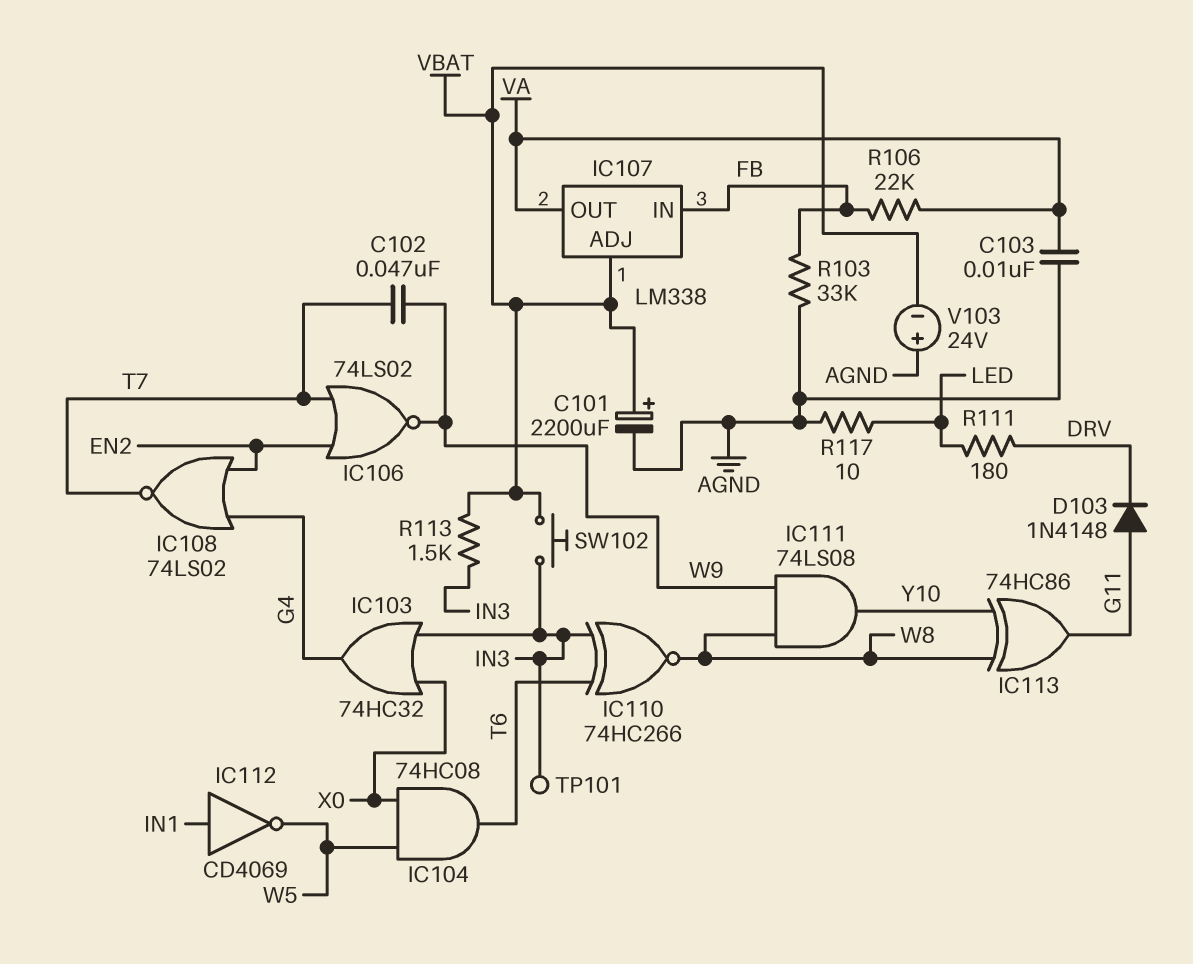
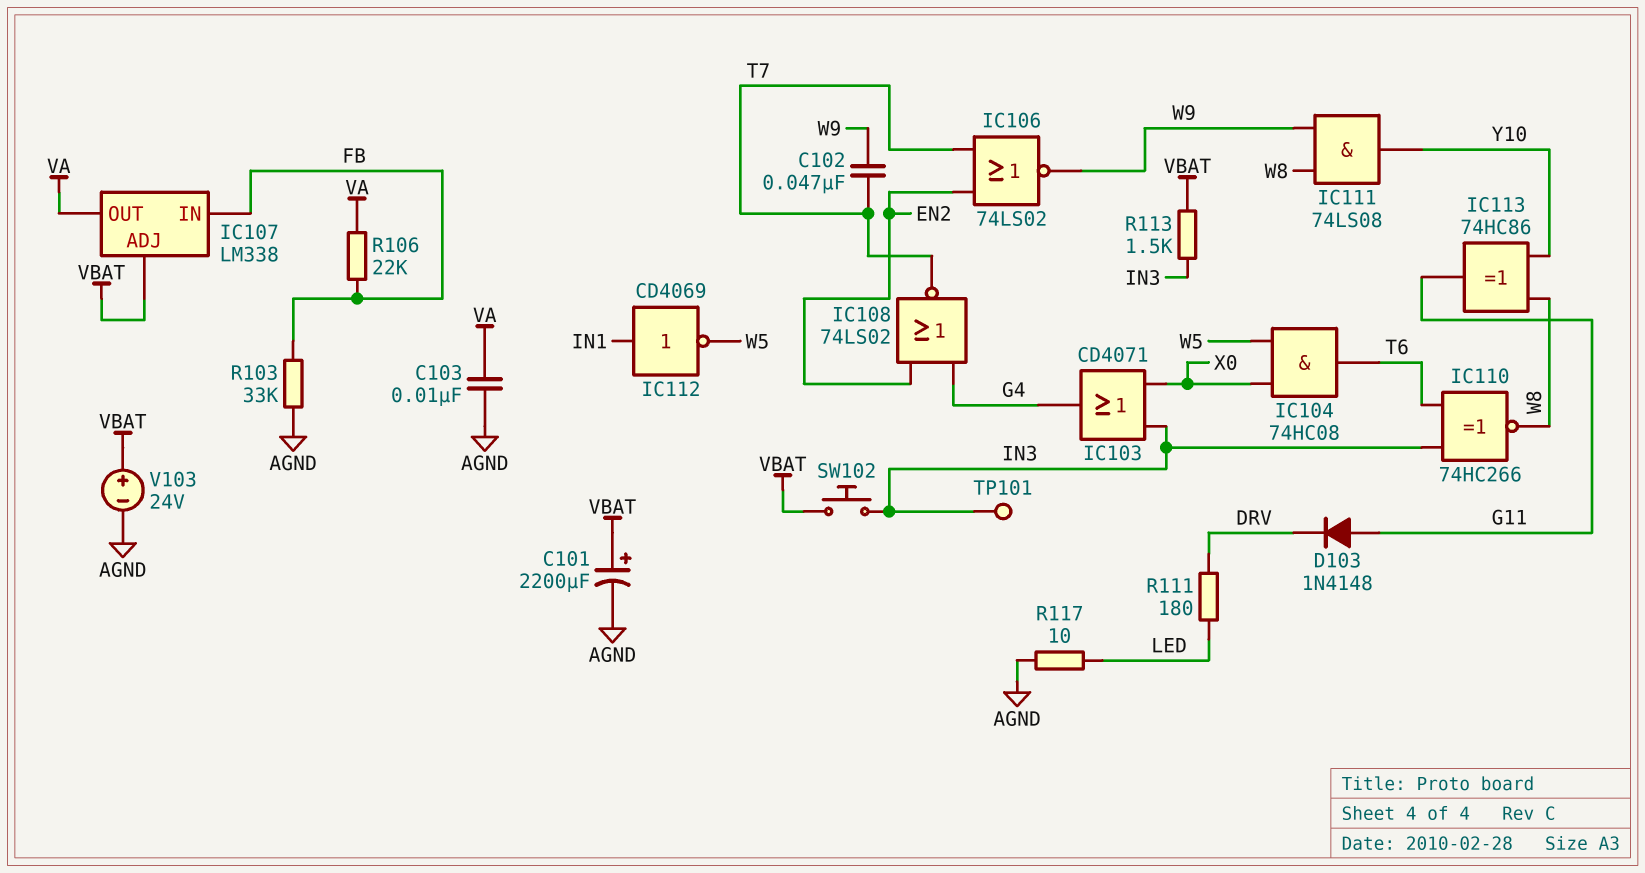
IC103: OR 74HC32 (in IN3, in X0, out G4) -> OR CD4071 (in IN3, in X0, out G4)
V103: 24V (plus AGND, minus VBAT) -> 24V (plus VBAT, minus AGND)

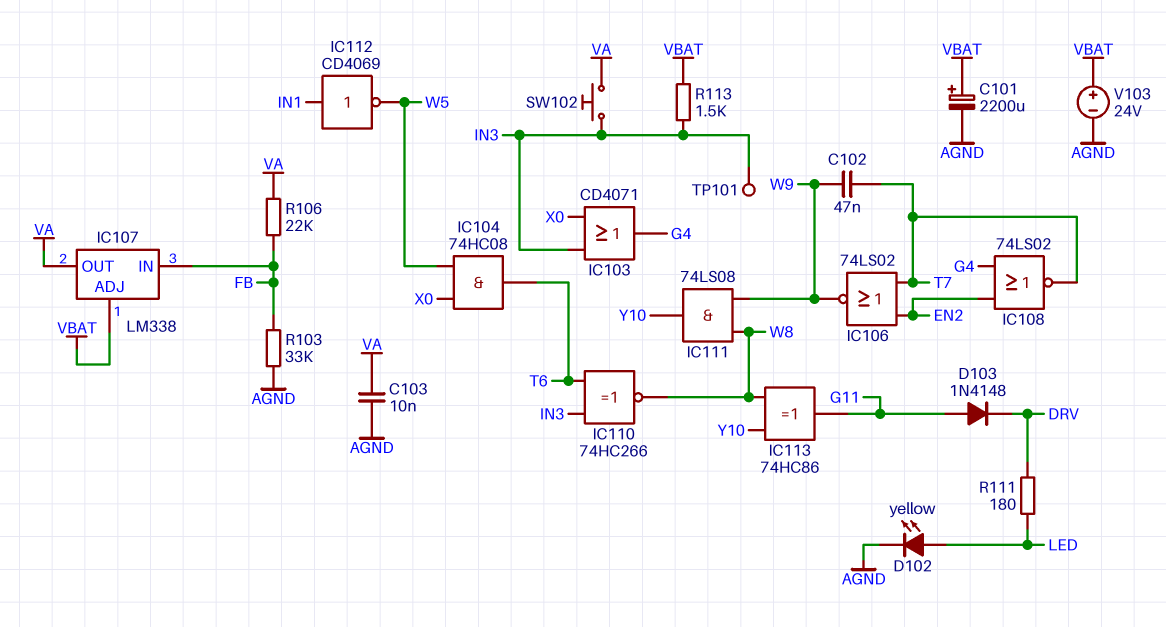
D102: none -> LED yellow (A LED, K AGND)
R117: 10 (AGND, LED) -> none
SW102: button (IN3, VBAT) -> button (IN3, VA)

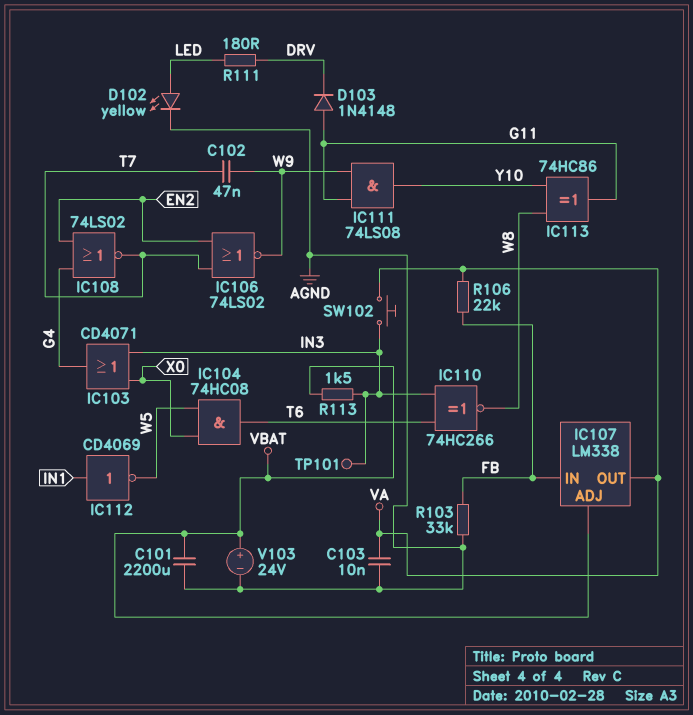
C101: 2200uF (plus VBAT, minus AGND) -> 2200uF (AGND, VBAT)
IC111: AND 74LS08 (in W8, in W9, out Y10) -> AND 74LS08 (in G11, in W9, out Y10)

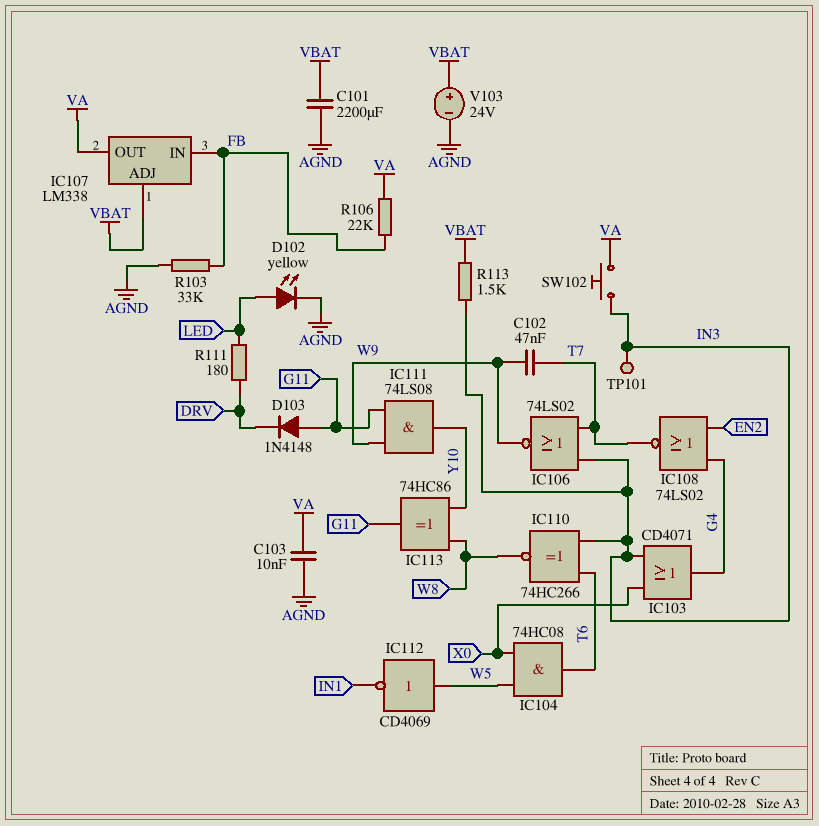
IC106: NOR 74LS02 (in EN2, in T7, out W9) -> NOR 74LS02 (in IN3, in T7, out W9)
IC112: NOT CD4069 (in IN1, out W5) -> NOT CD4069 (in W5, out IN1)

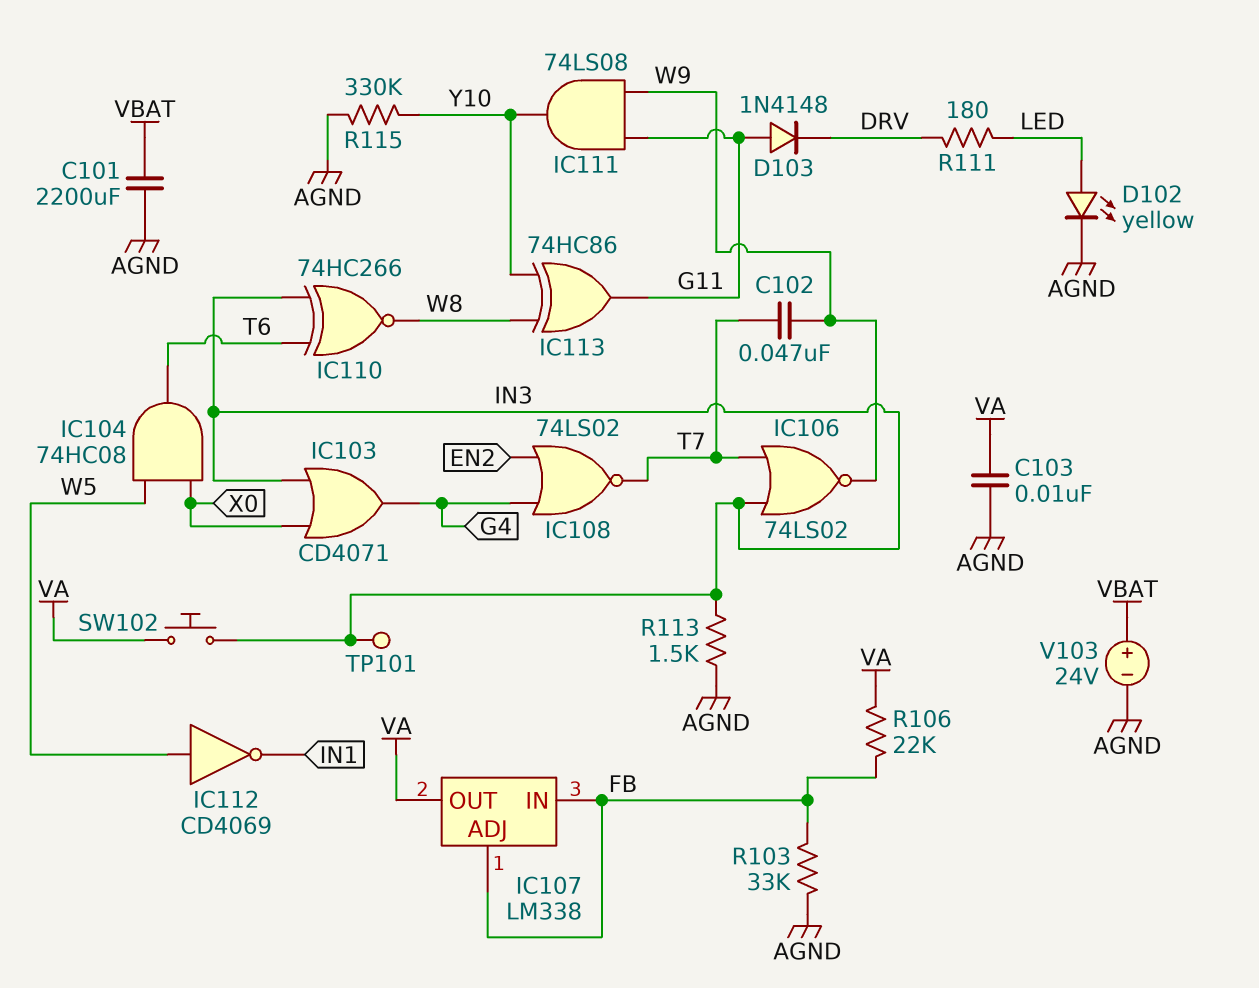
IC107 pin ADJ: VBAT -> FB
R113: 1.5k (IN3, VBAT) -> 1.5k (AGND, IN3)
R115: none -> 330k (AGND, Y10)

